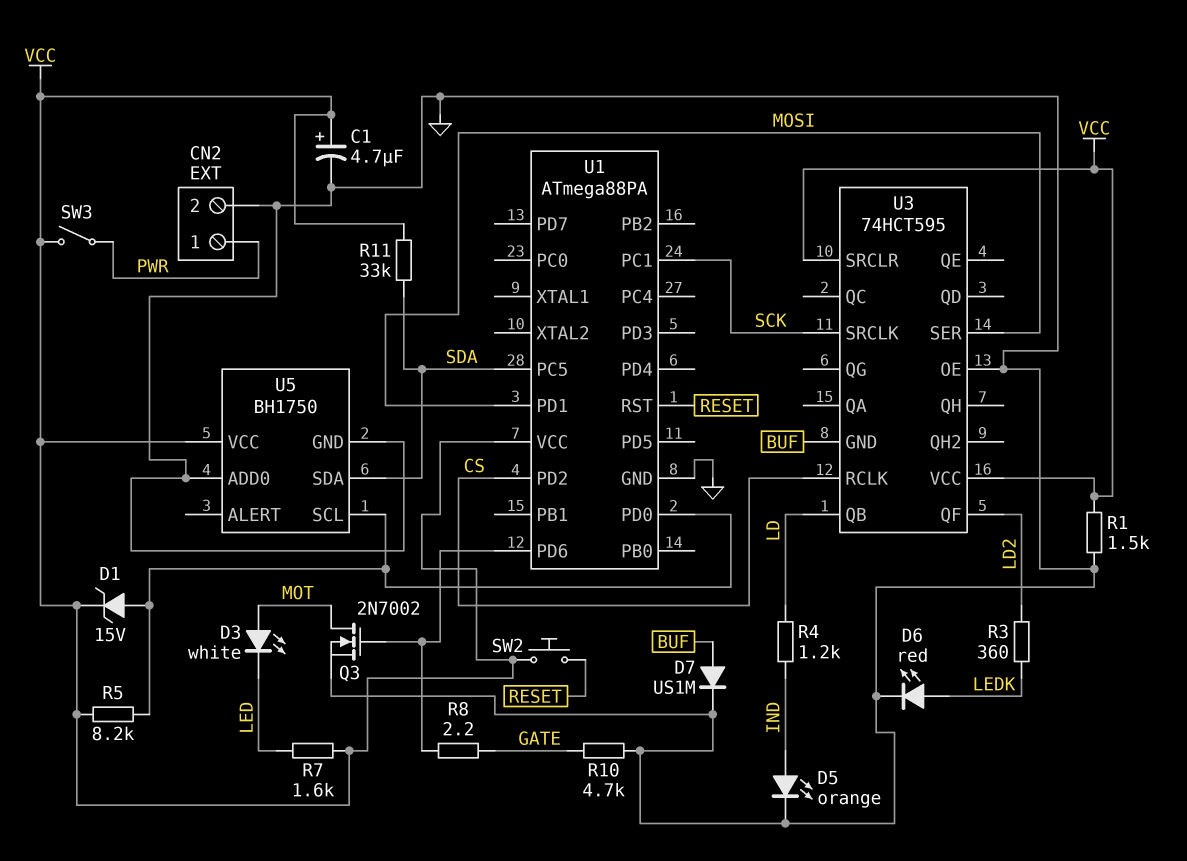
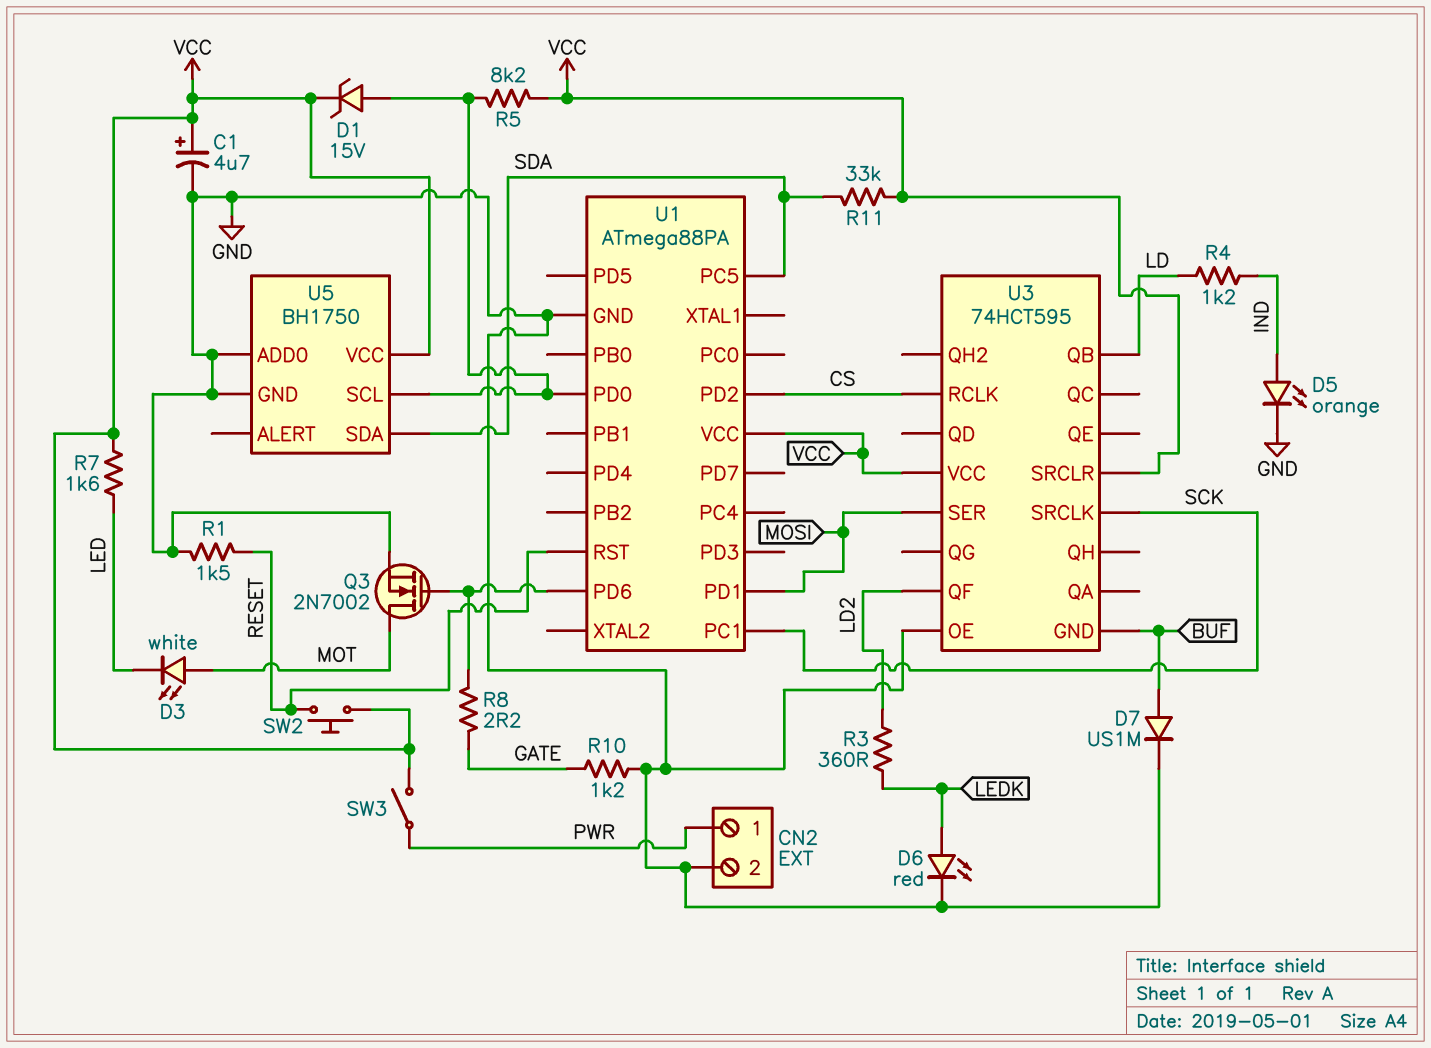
R1: 1.5k (GND, VCC) -> 1.5k (GND, RESET)
R10: 4.7k (GATE, GND) -> 1.2k (GATE, GND)

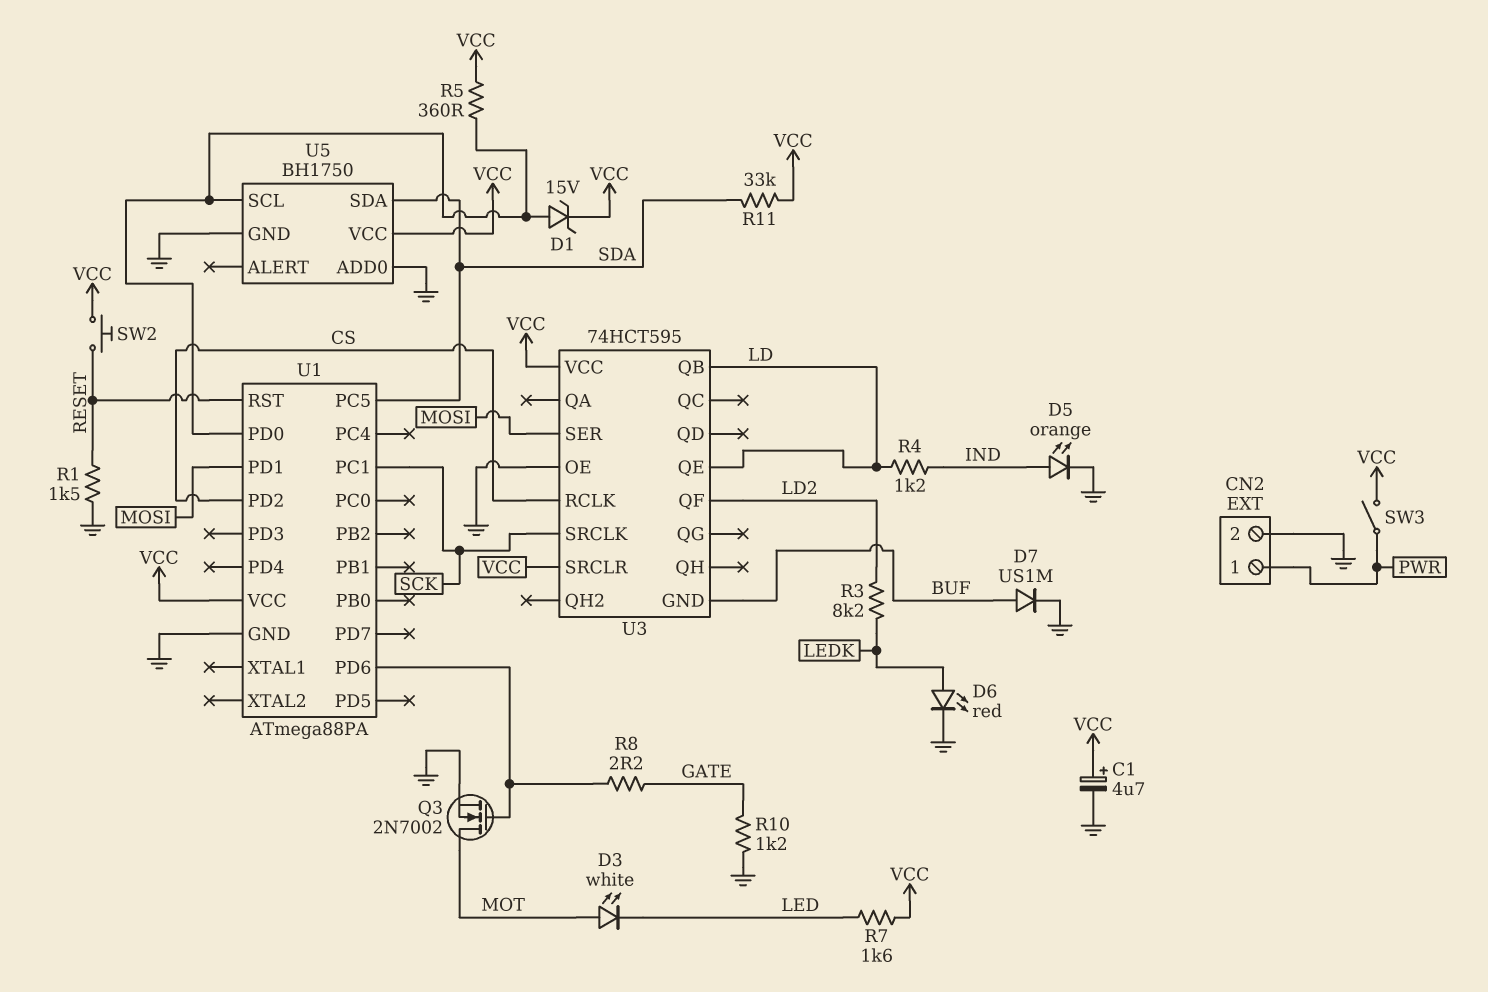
R3: 360 (LD2, LEDK) -> 8.2k (LD2, LEDK)
R5: 8.2k (U1/PD0, VCC) -> 360 (U1/PD0, VCC)
U3 pin QE: none -> LD

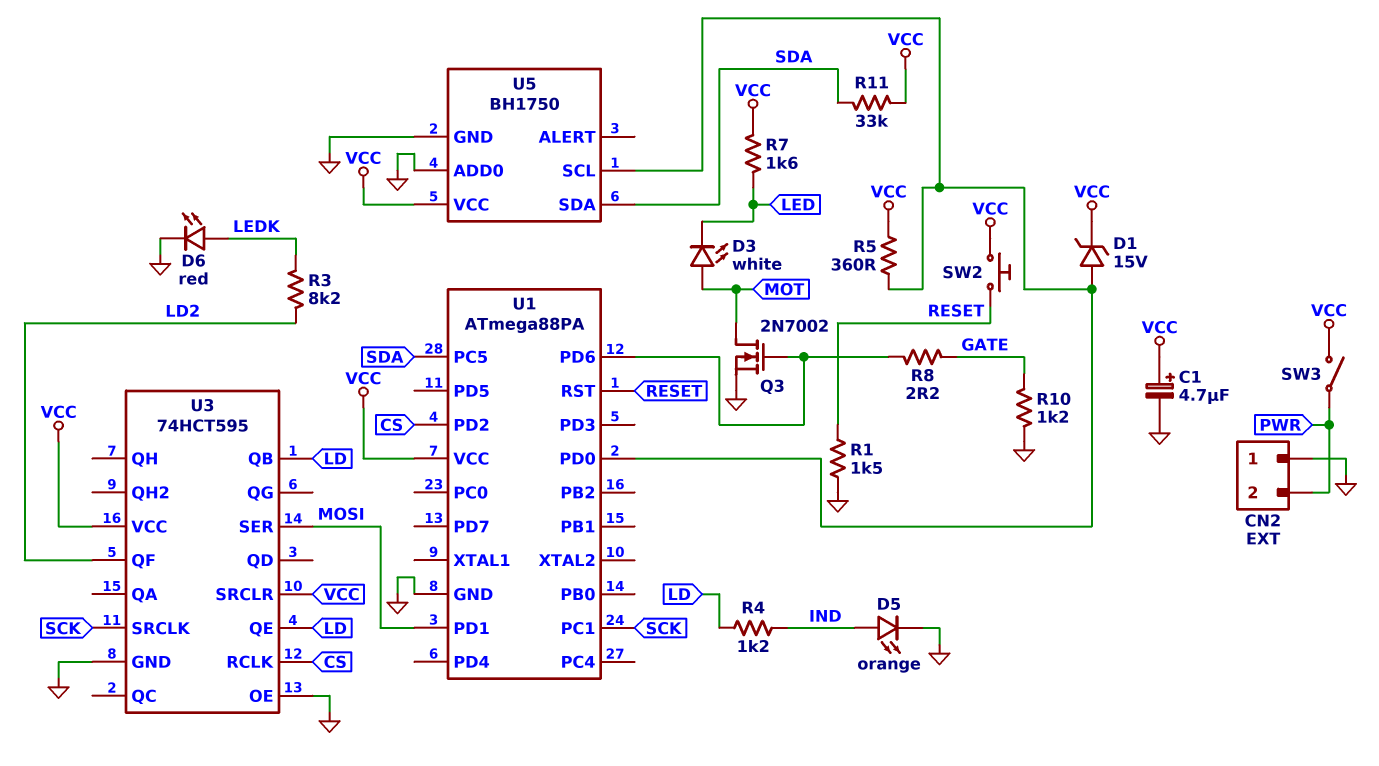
CN2 pin 1: PWR -> GND
CN2 pin 2: GND -> PWR
D7: diode US1M (A BUF, K GND) -> none
U3 pin GND: BUF -> GND

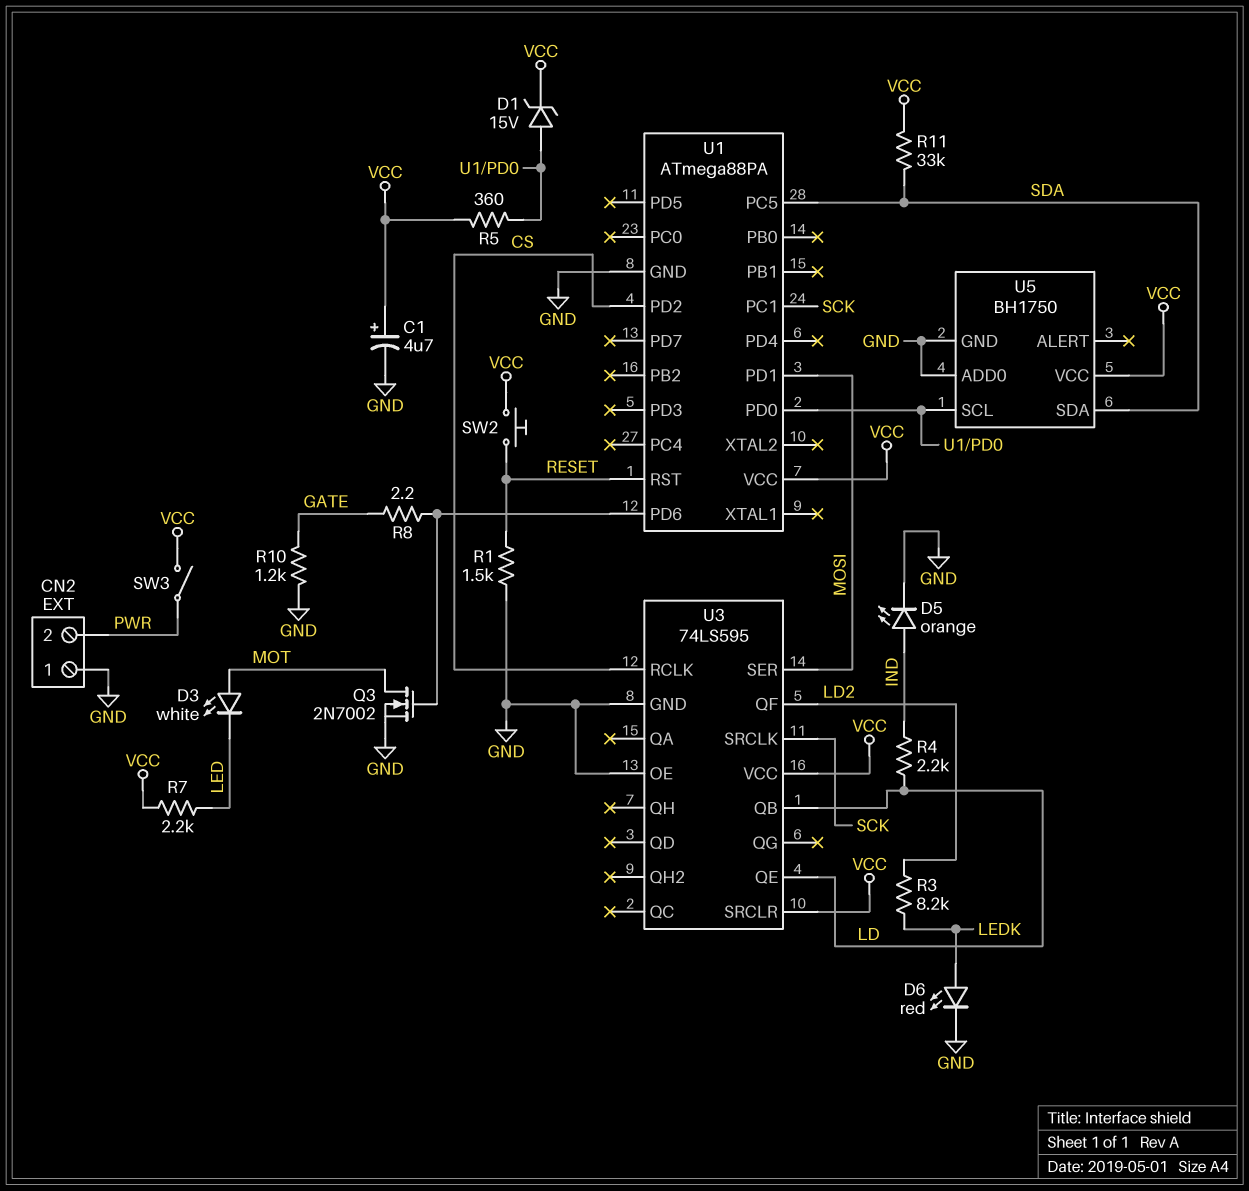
R4: 1.2k (IND, LD) -> 2.2k (IND, LD)
R7: 1.6k (LED, VCC) -> 2.2k (LED, VCC)
U3: 74HCT595 -> 74LS595

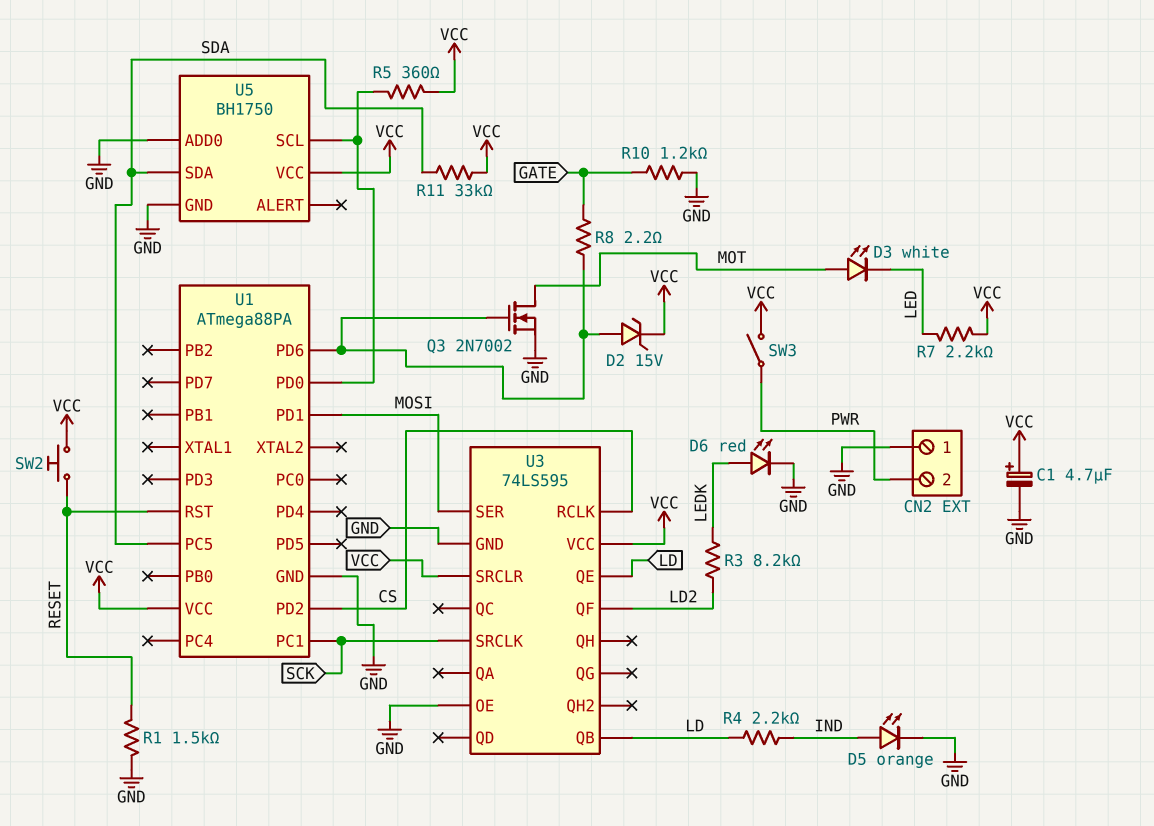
D1: zener 15V (A U1/PD0, K VCC) -> none
D2: none -> zener 15V (A U1/PD6, K VCC)

